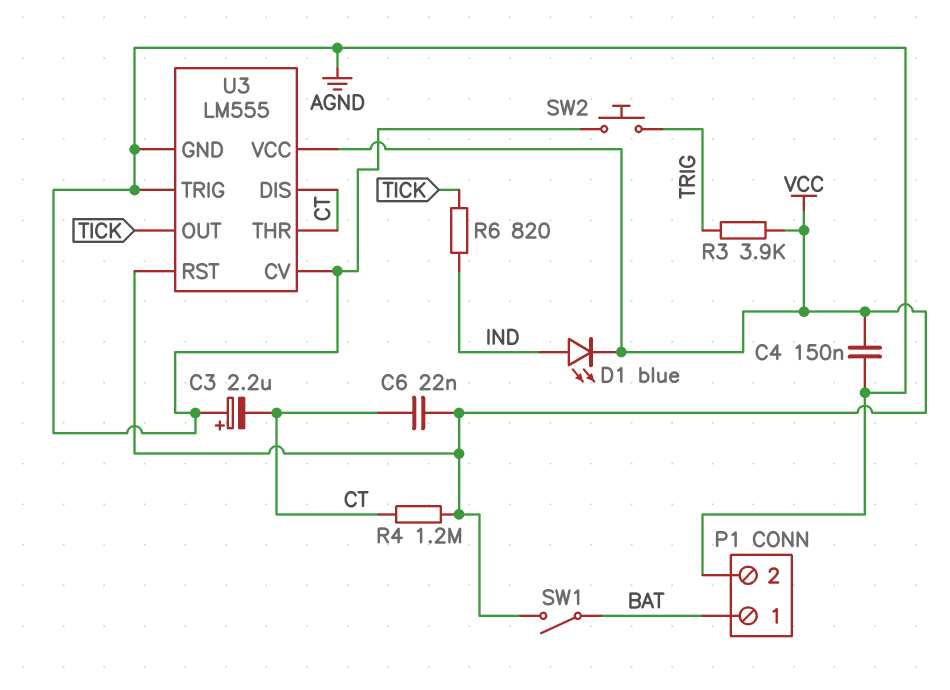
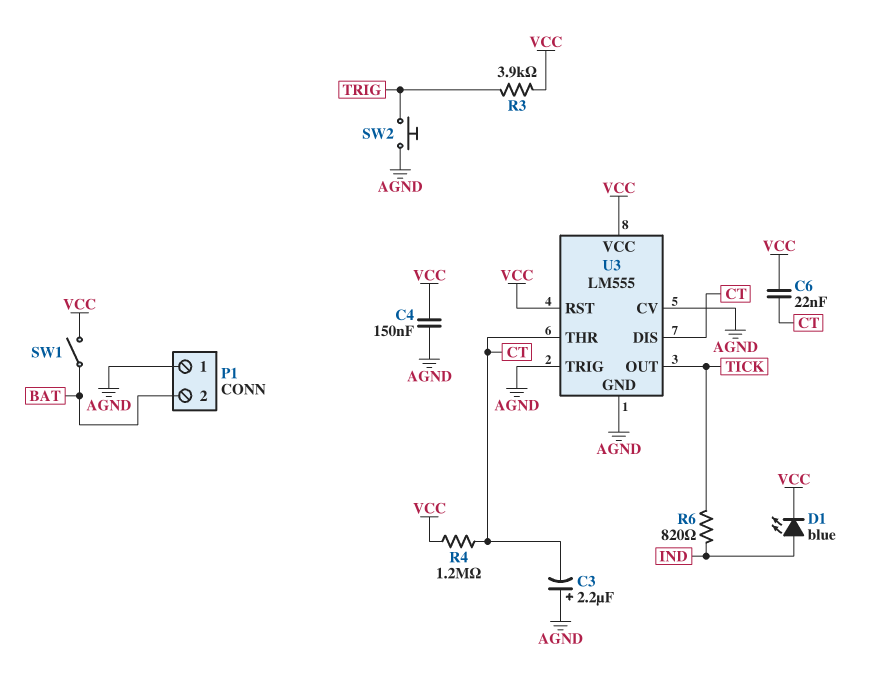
P1 pin 1: BAT -> AGND
P1 pin 2: AGND -> BAT

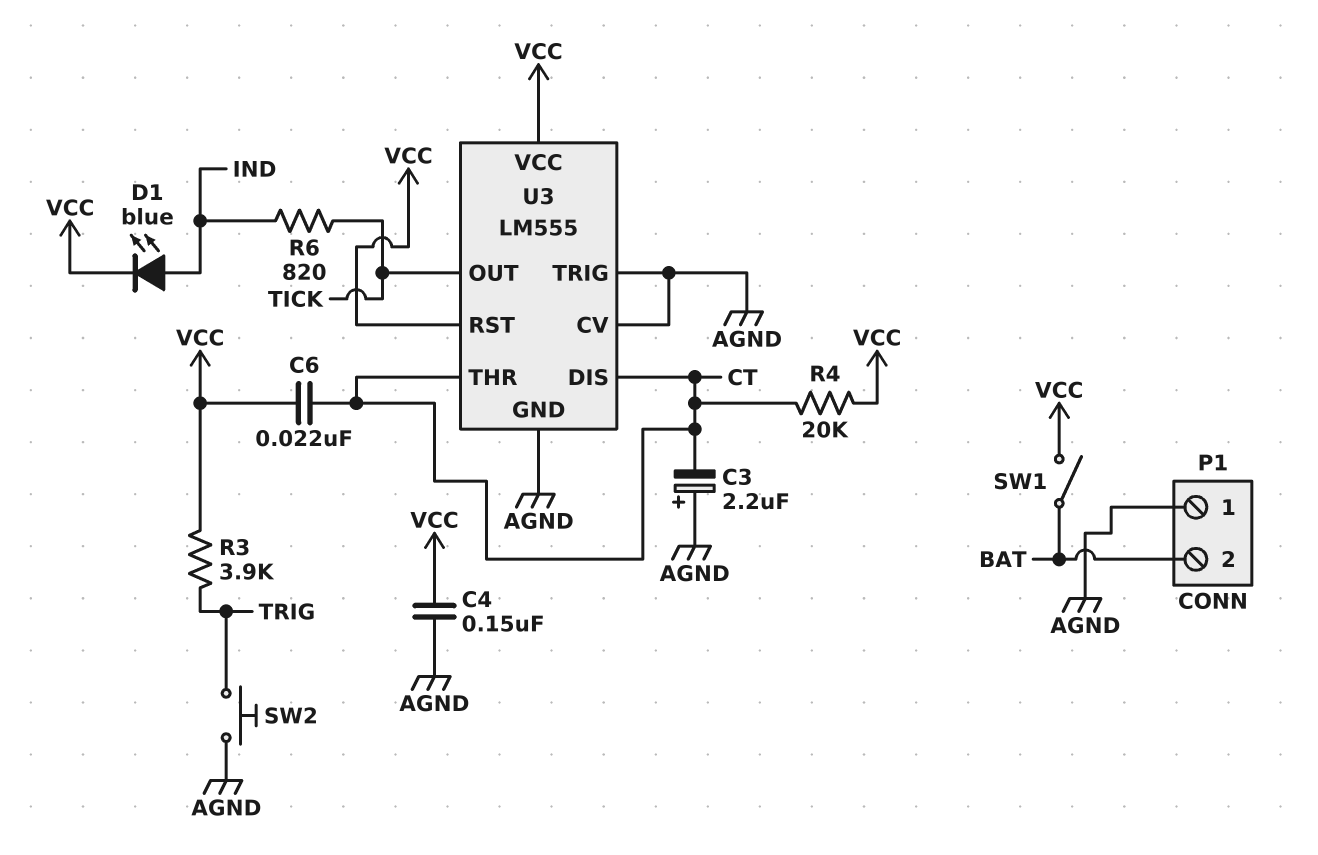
R4: 1.2M (CT, VCC) -> 20k (CT, VCC)

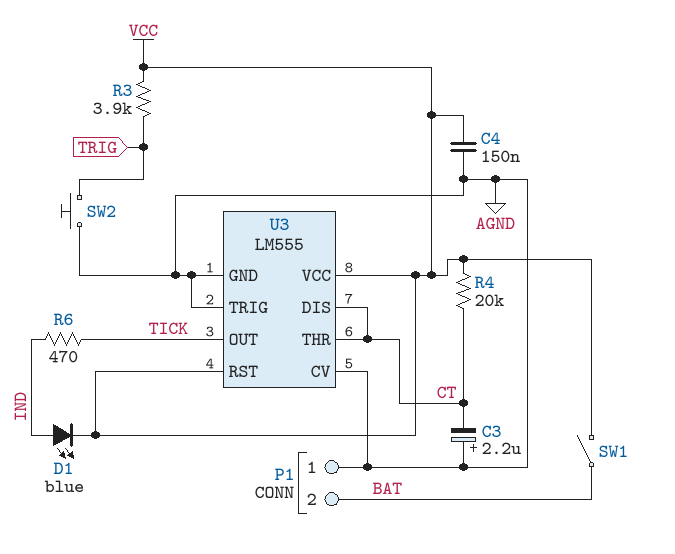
C6: 22nF (CT, VCC) -> none
R6: 820 (IND, TICK) -> 470 (IND, TICK)

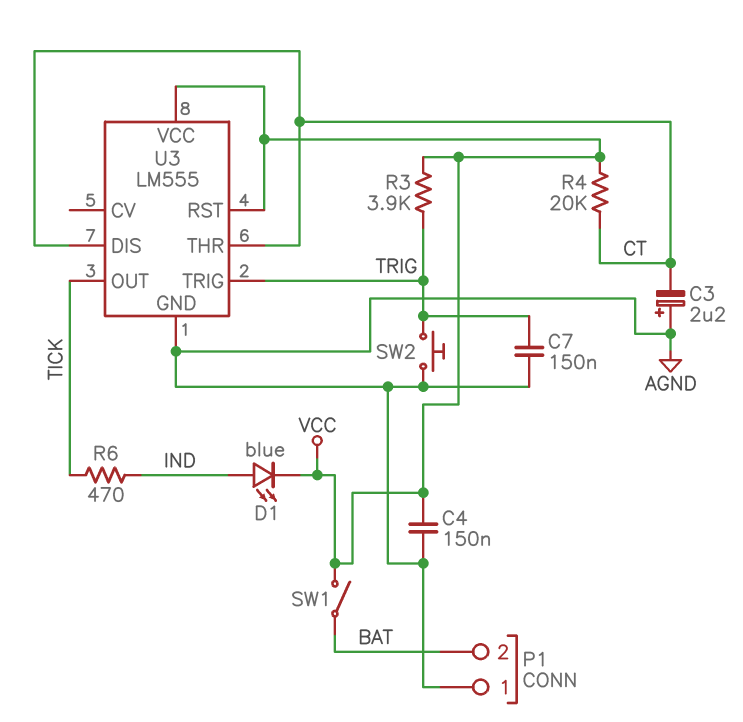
C7: none -> 150nF (AGND, TRIG)
U3 pin CV: AGND -> none
U3 pin TRIG: AGND -> TRIG

